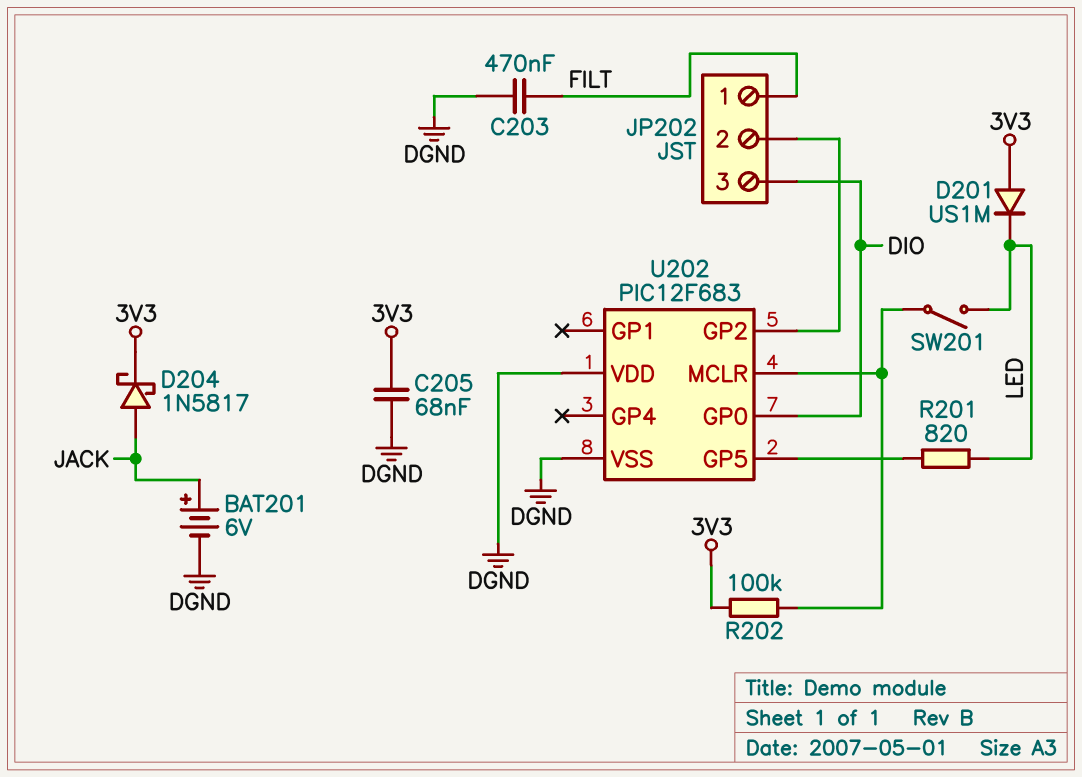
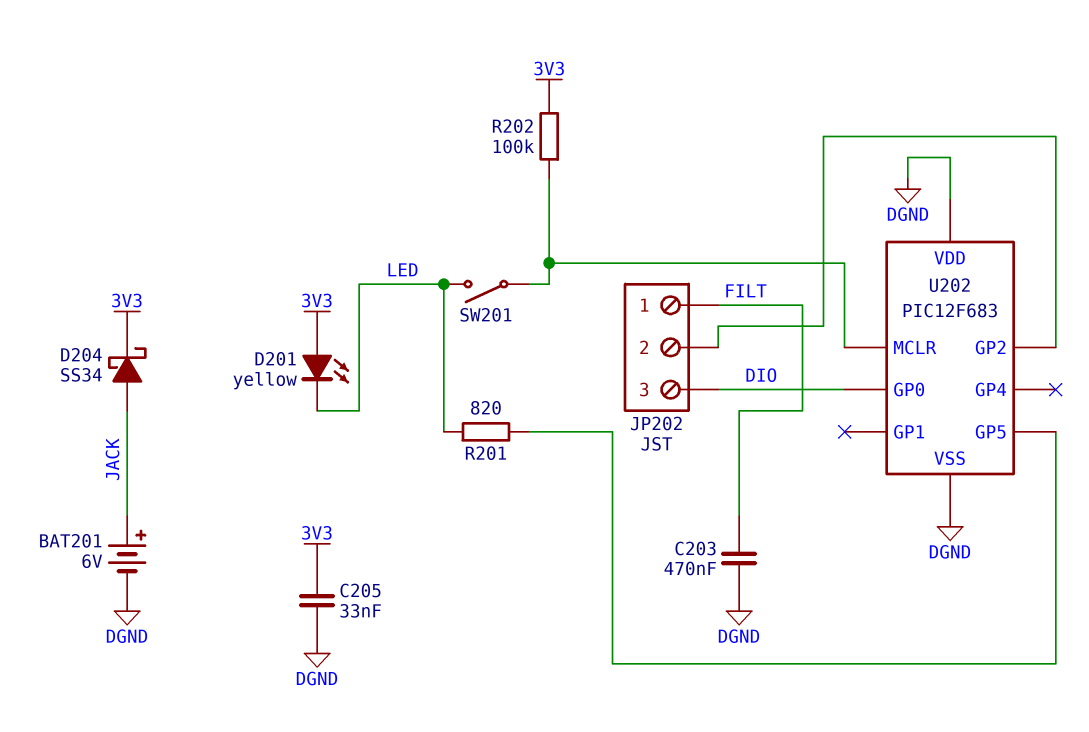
C205: 68nF (3V3, DGND) -> 33nF (3V3, DGND)
D201: diode US1M (A 3V3, K LED) -> LED yellow (A 3V3, K LED)
D204: schottky 1N5817 (A JACK, K 3V3) -> schottky SS34 (A JACK, K 3V3)

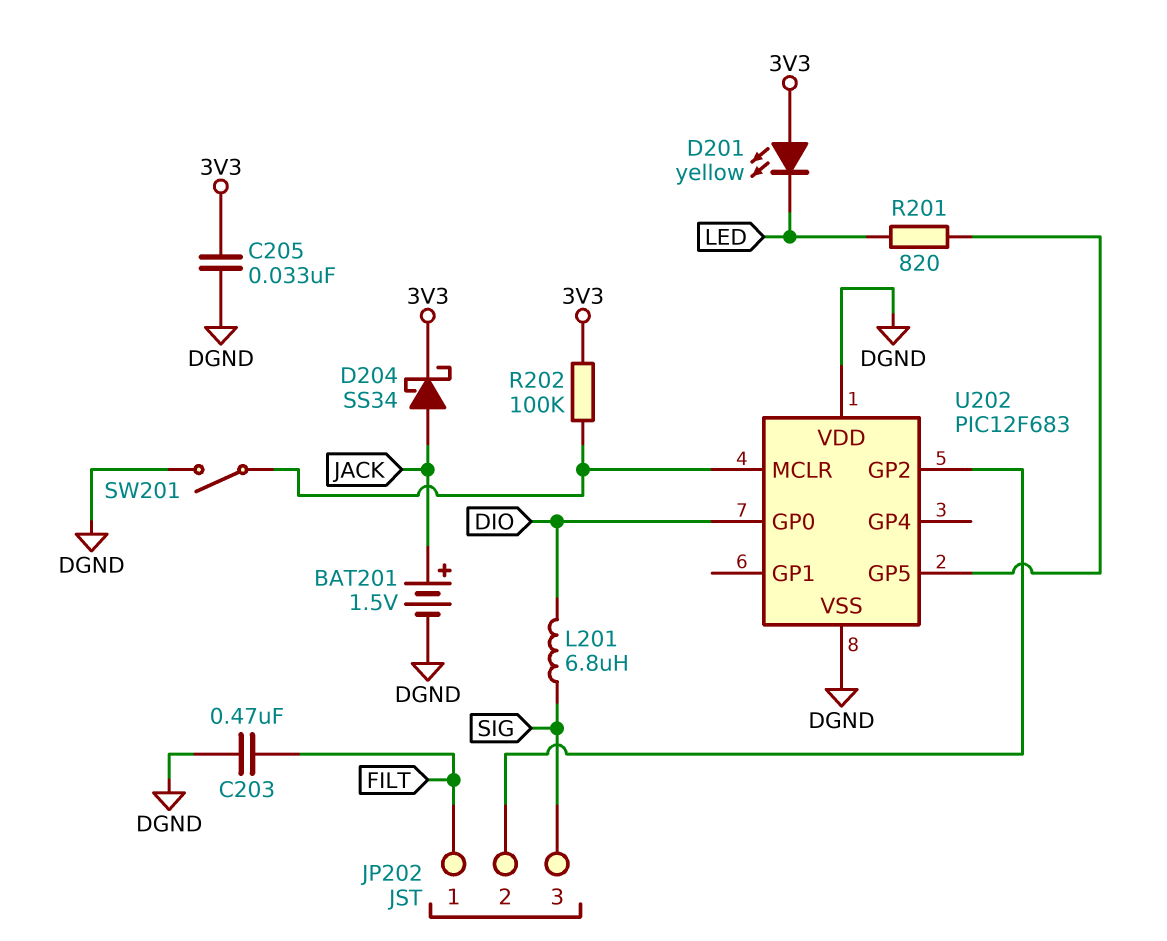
BAT201: 6V (plus JACK, minus DGND) -> 1.5V (plus JACK, minus DGND)
JP202 pin 3: DIO -> SIG
L201: none -> 6.8uH (DIO, SIG)
SW201: switch (LED, U202/MCLR) -> switch (DGND, U202/MCLR)

